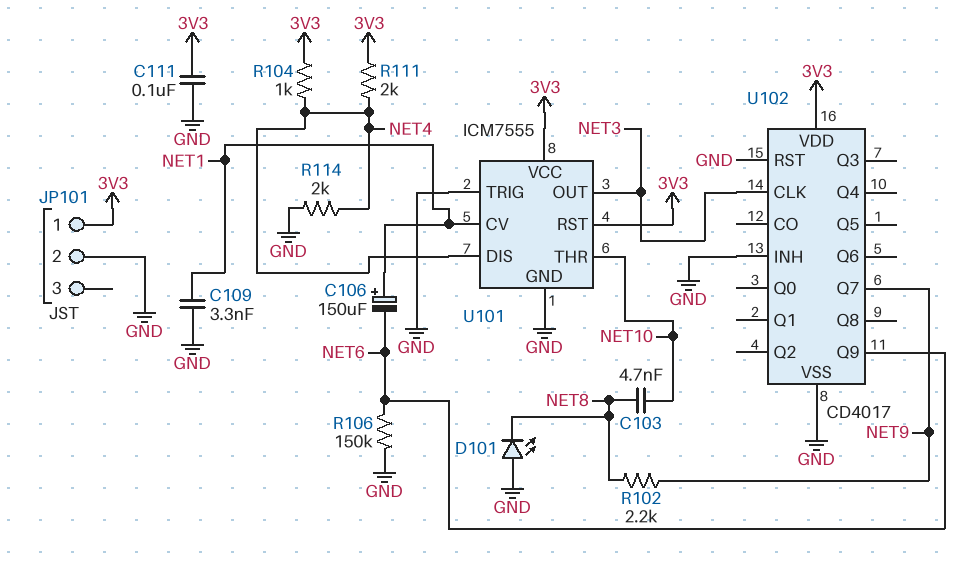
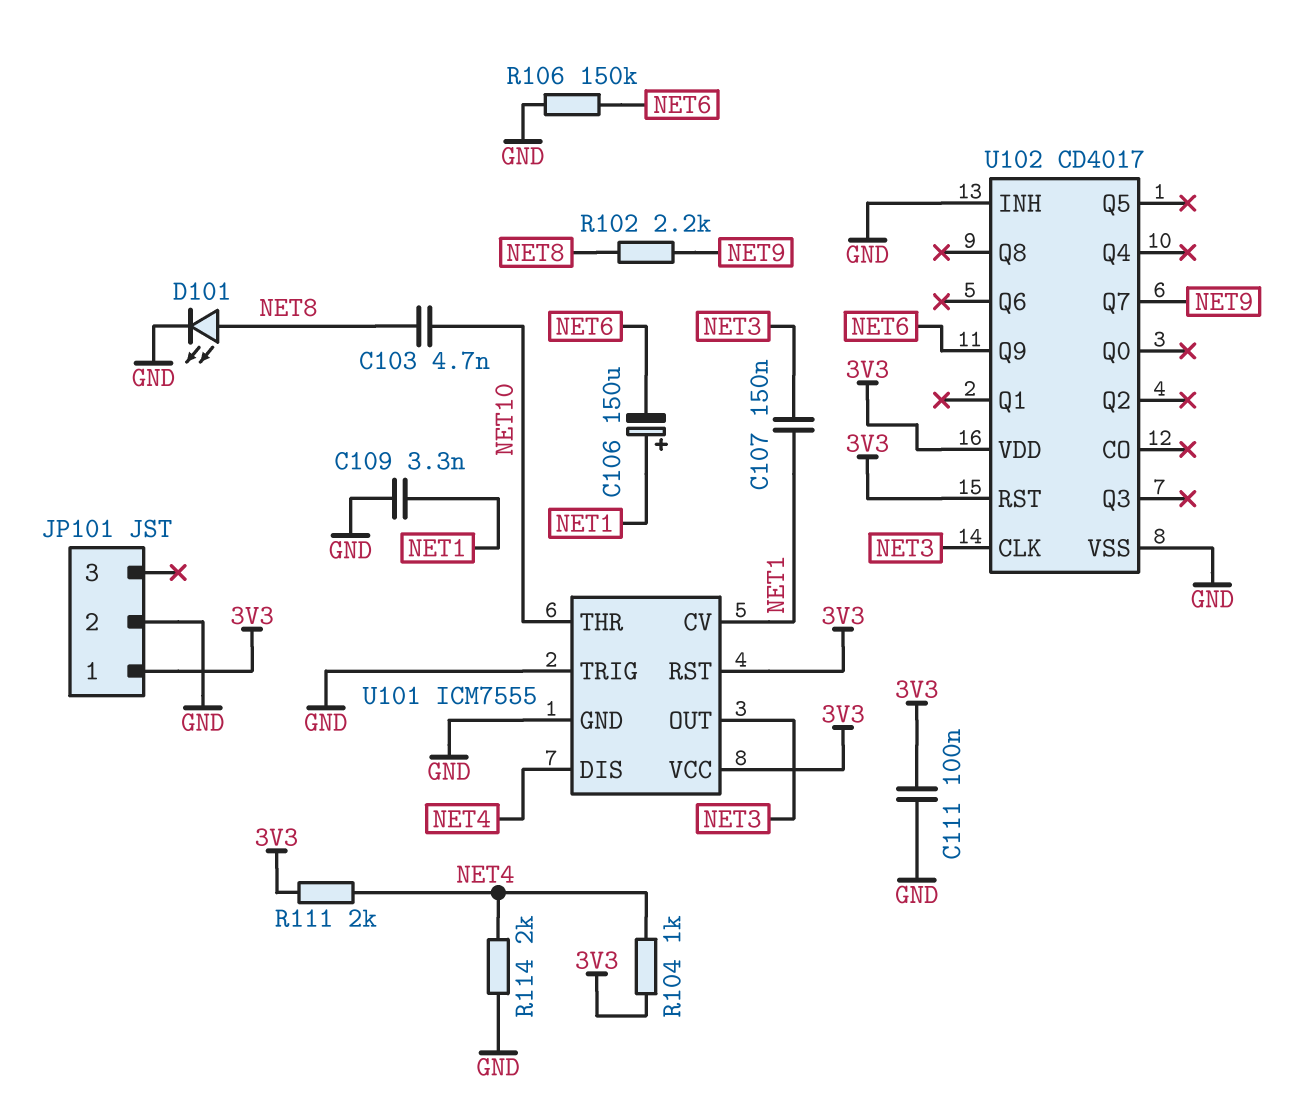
C107: none -> 150nF (NET1, NET3)
D101: LED (A GND, K NET8) -> LED (A NET8, K GND)
U102 pin RST: GND -> 3V3

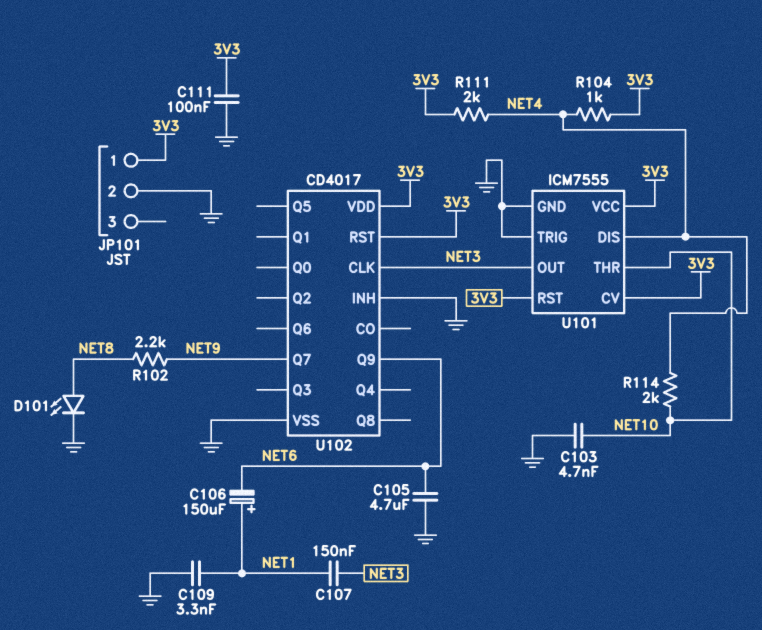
C103: 4.7nF (NET8, NET10) -> 4.7nF (GND, NET10)
C105: none -> 4.7uF (GND, NET6)
R106: 150k (GND, NET6) -> none
R114: 2k (GND, NET4) -> 2k (NET4, NET10)
U101 pin CV: NET1 -> 3V3

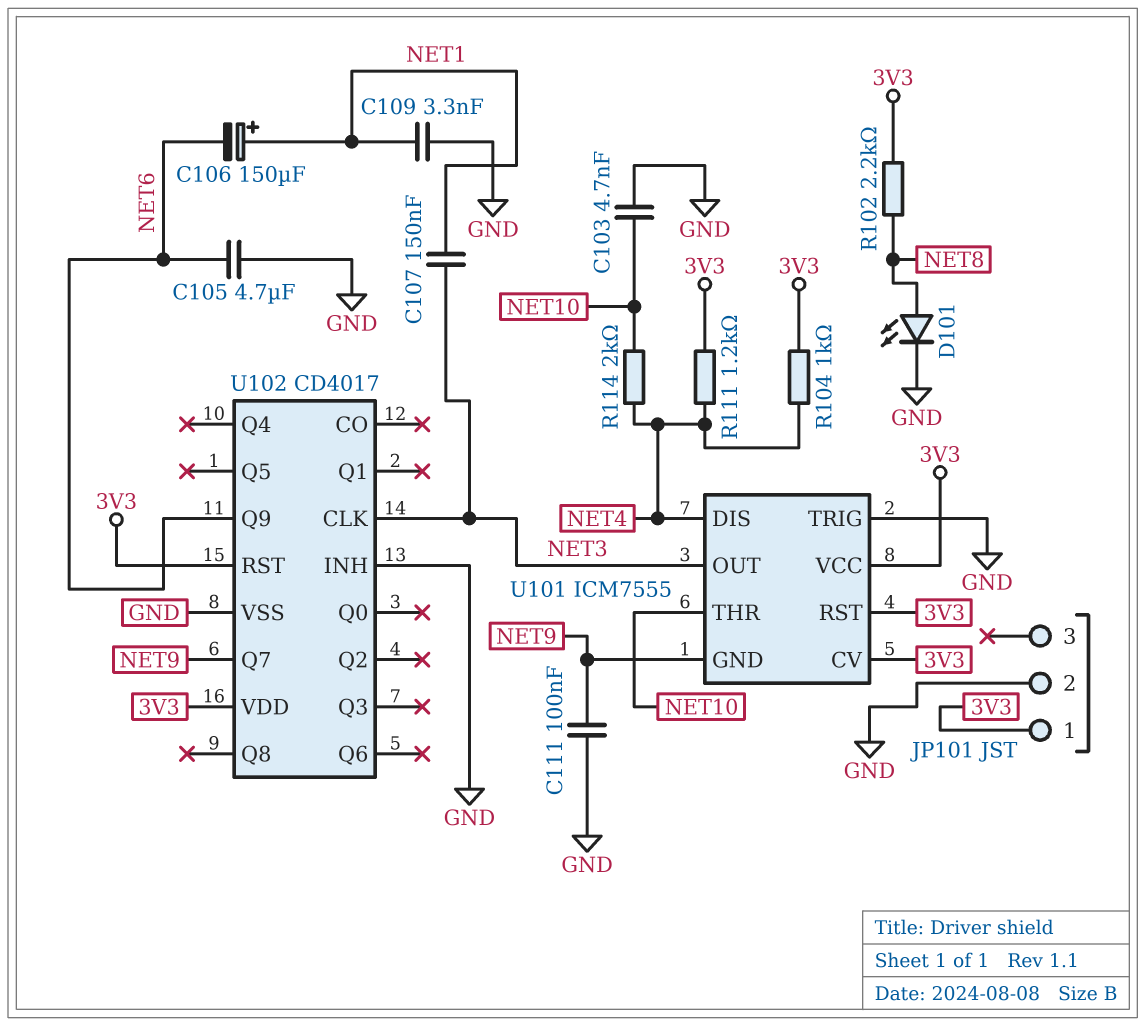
C111: 100nF (3V3, GND) -> 100nF (GND, NET9)
R102: 2.2k (NET8, NET9) -> 2.2k (3V3, NET8)
R111: 2k (3V3, NET4) -> 1.2k (3V3, NET4)
U101 pin GND: GND -> NET9

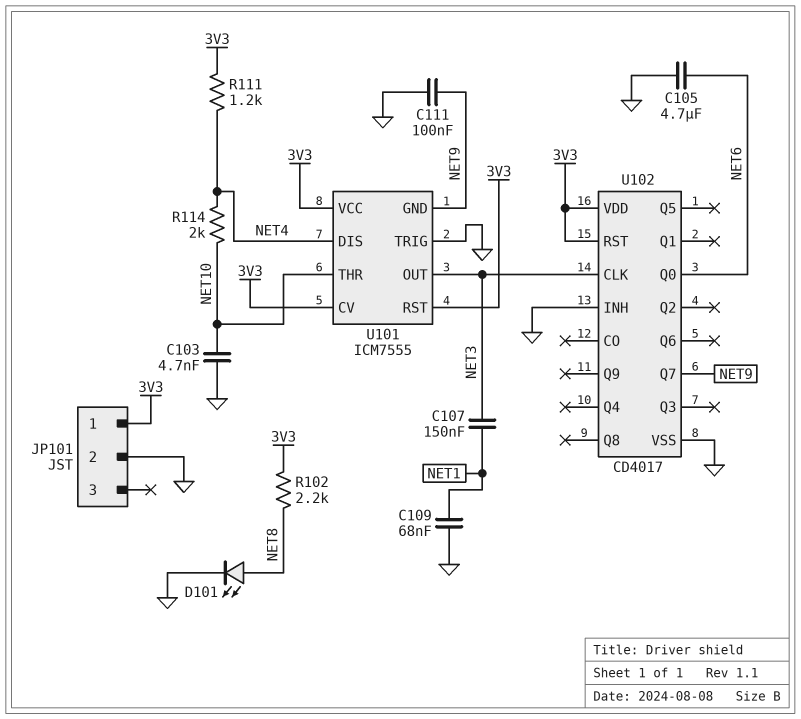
C106: 150uF (plus NET1, minus NET6) -> none
C109: 3.3nF (GND, NET1) -> 68nF (GND, NET1)
R104: 1k (3V3, NET4) -> none
U102 pin Q0: none -> NET6
U102 pin Q9: NET6 -> none

